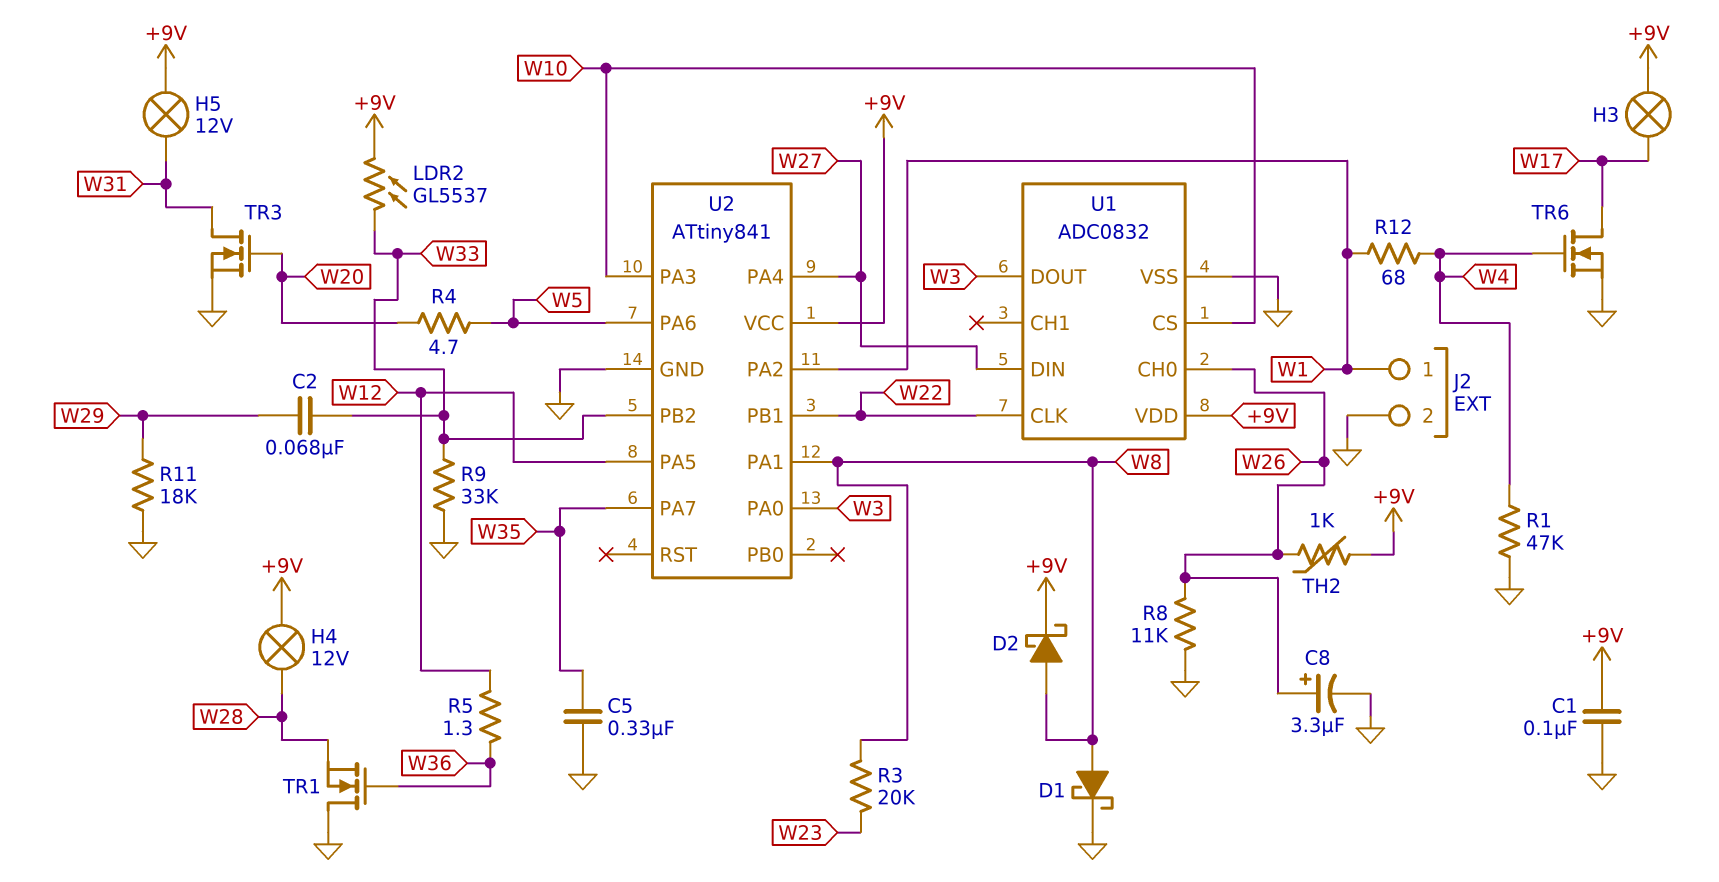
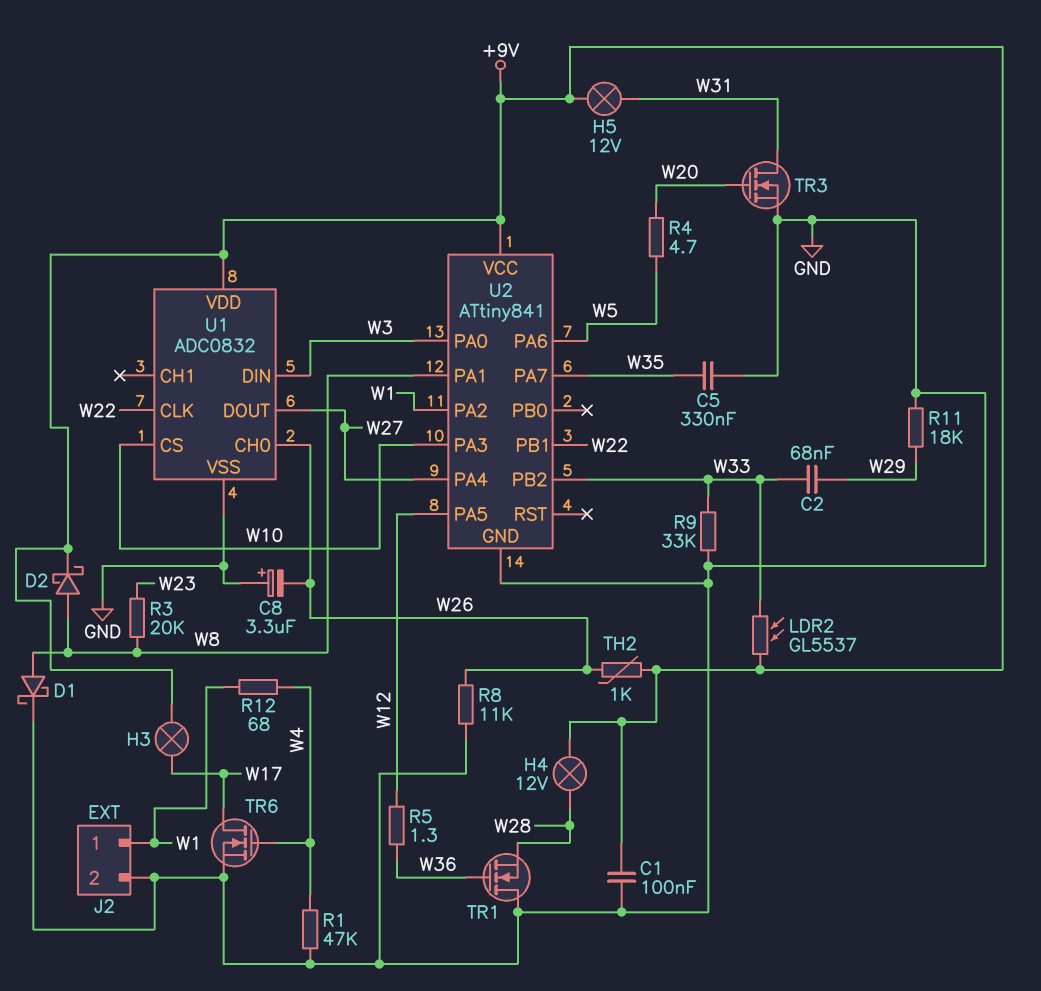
C8: 3.3uF (plus W26, minus GND) -> 3.3uF (plus GND, minus W26)
U1 pin DIN: W27 -> W3
U1 pin DOUT: W3 -> W27

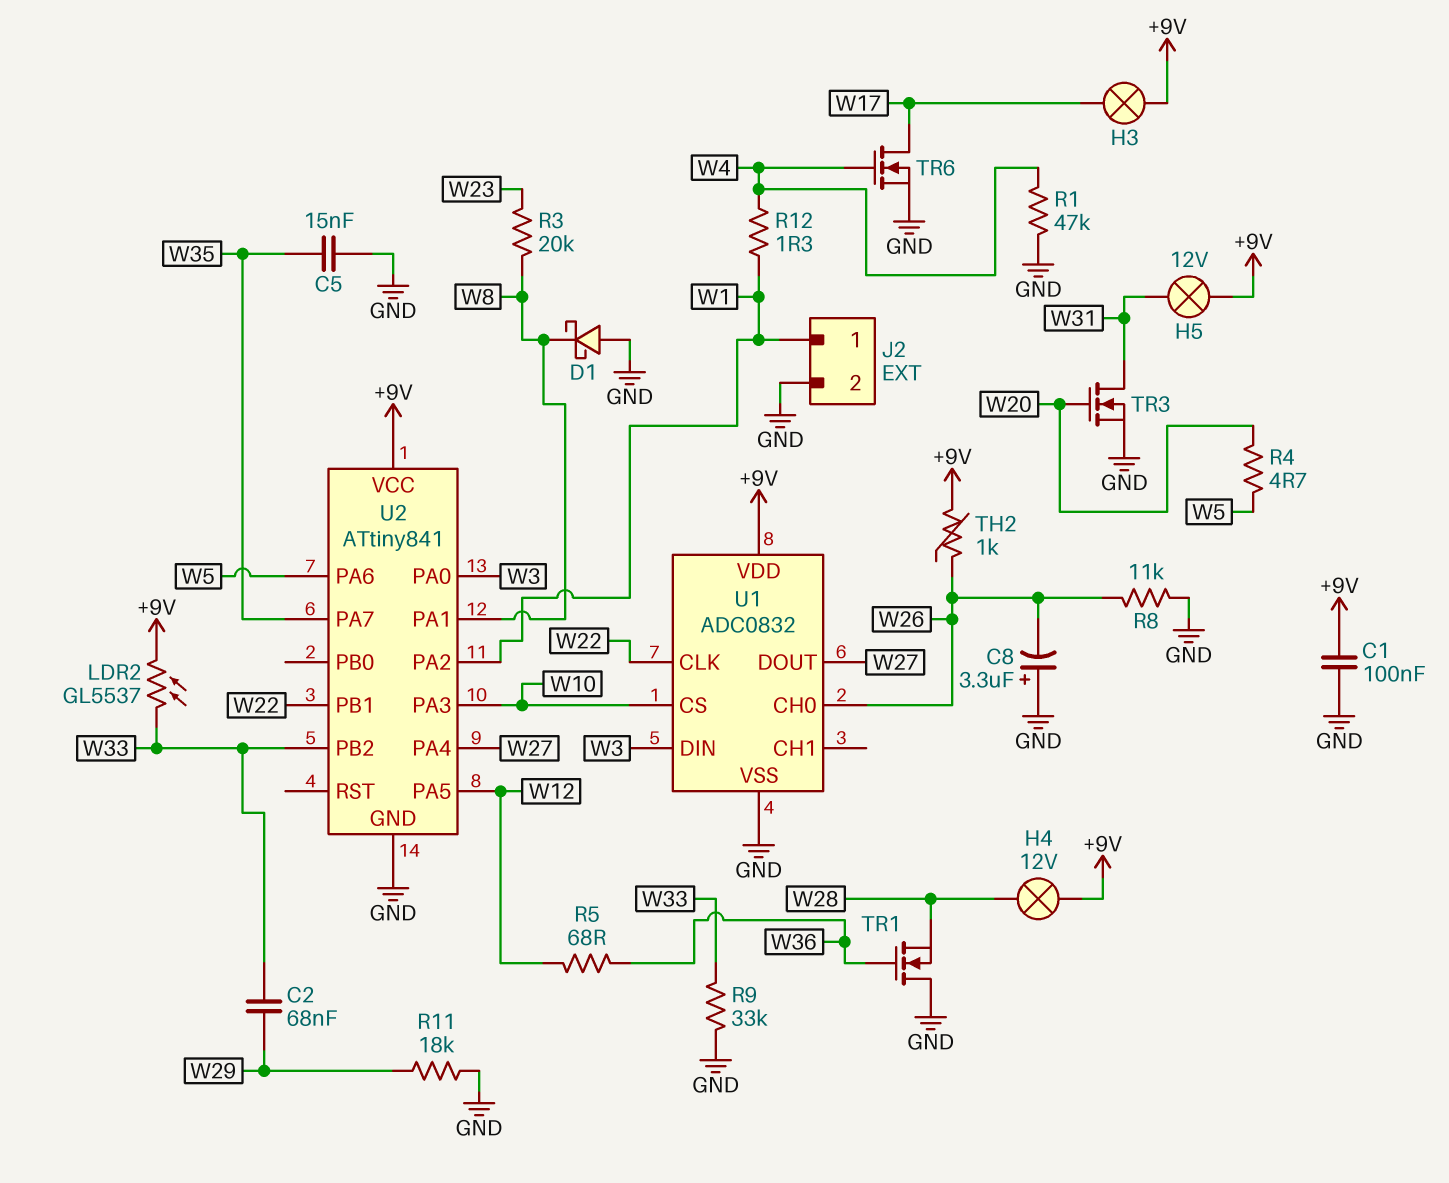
C5: 330nF (GND, W35) -> 15nF (GND, W35)
D1: schottky (A W8, K GND) -> schottky (A GND, K W8)
D2: schottky (A W8, K +9V) -> none
R5: 1.3 (W12, W36) -> 68 (W12, W36)
R12: 68 (W1, W4) -> 1.3 (W1, W4)

